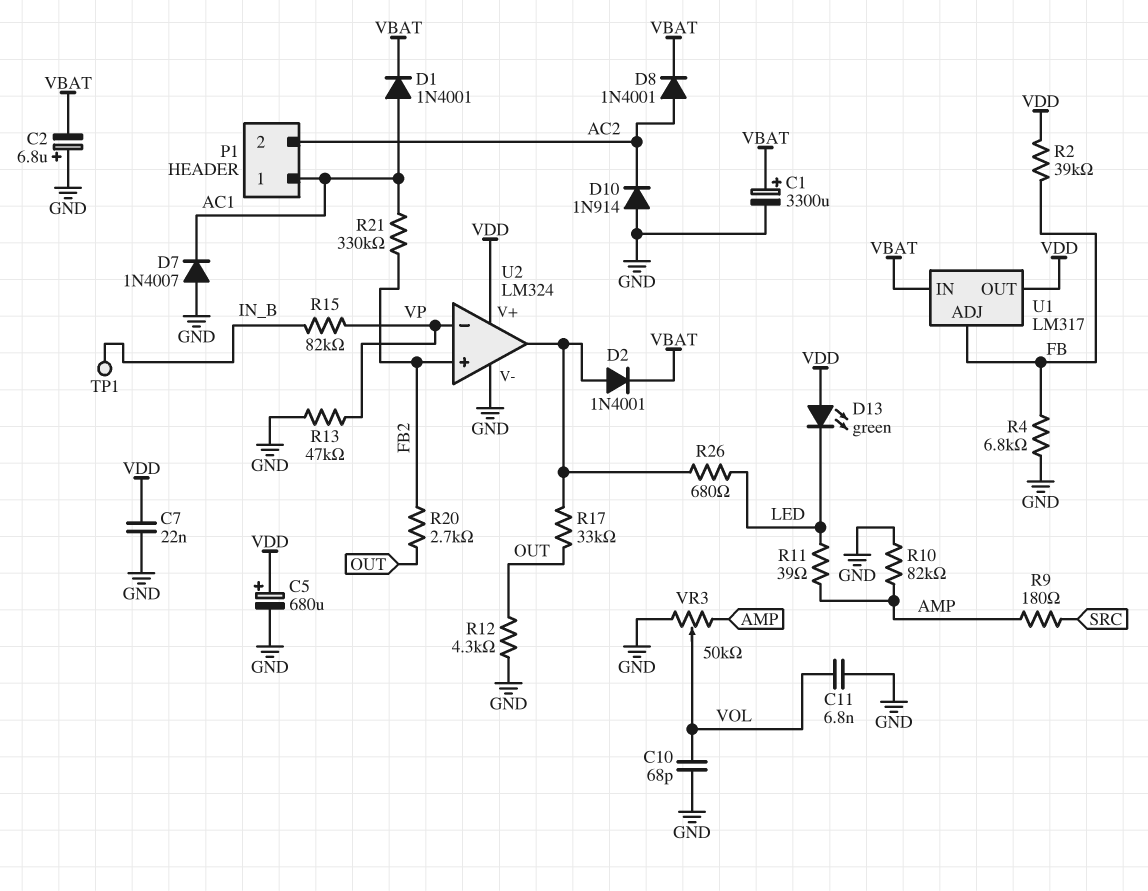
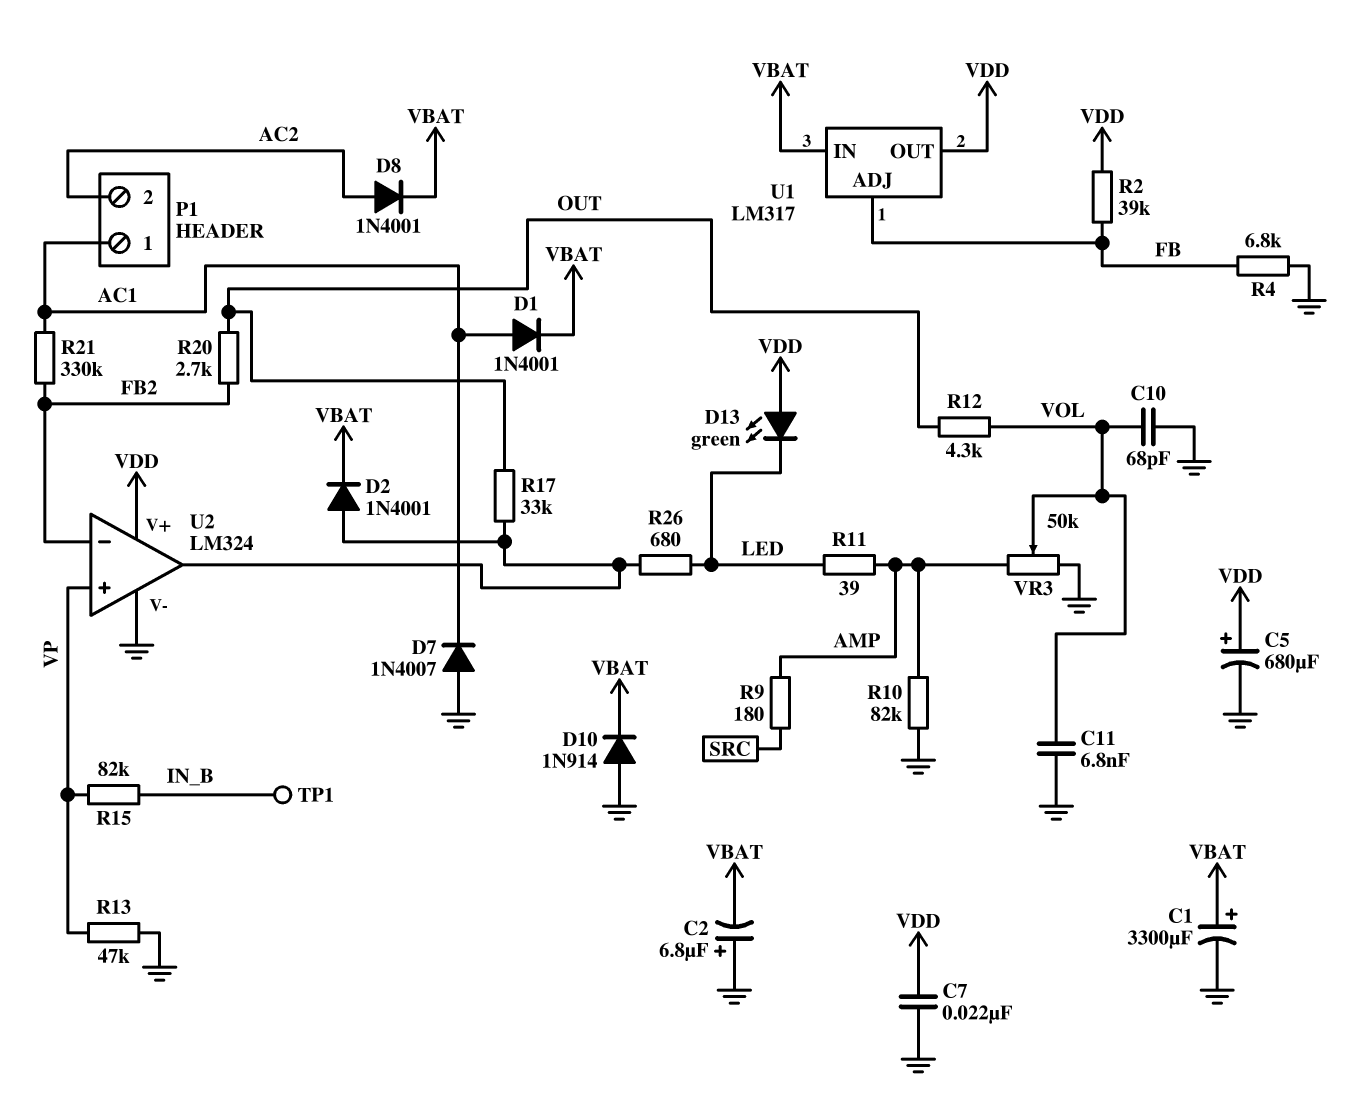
D10: diode 1N914 (A GND, K AC2) -> diode 1N914 (A GND, K VBAT)
R12: 4.3k (GND, OUT) -> 4.3k (OUT, VOL)
U2 pin in+: FB2 -> VP
U2 pin in-: VP -> FB2

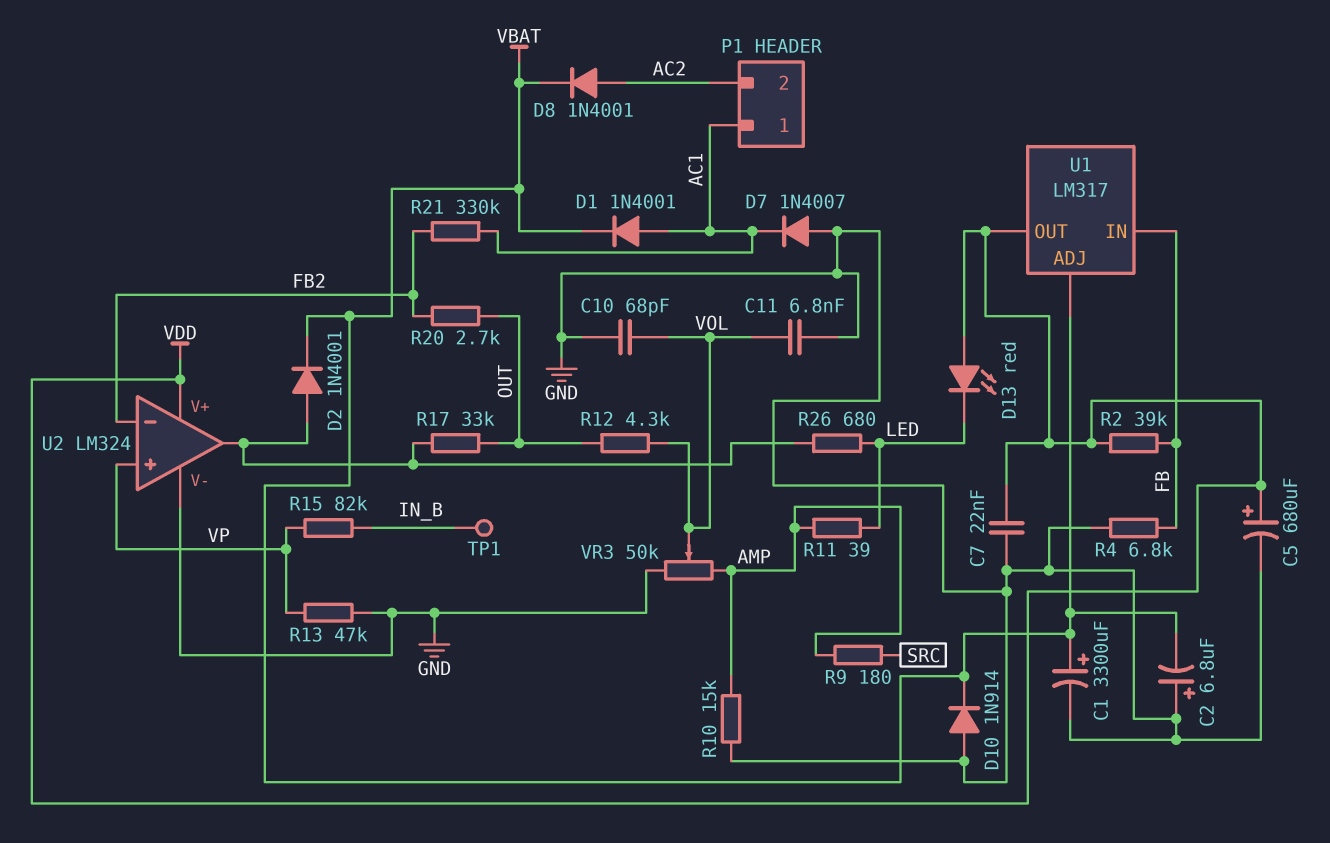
D13: LED green (A VDD, K LED) -> LED red (A VDD, K LED)
R10: 82k (AMP, GND) -> 15k (AMP, GND)
U1 pin ADJ: FB -> VBAT
U1 pin IN: VBAT -> FB

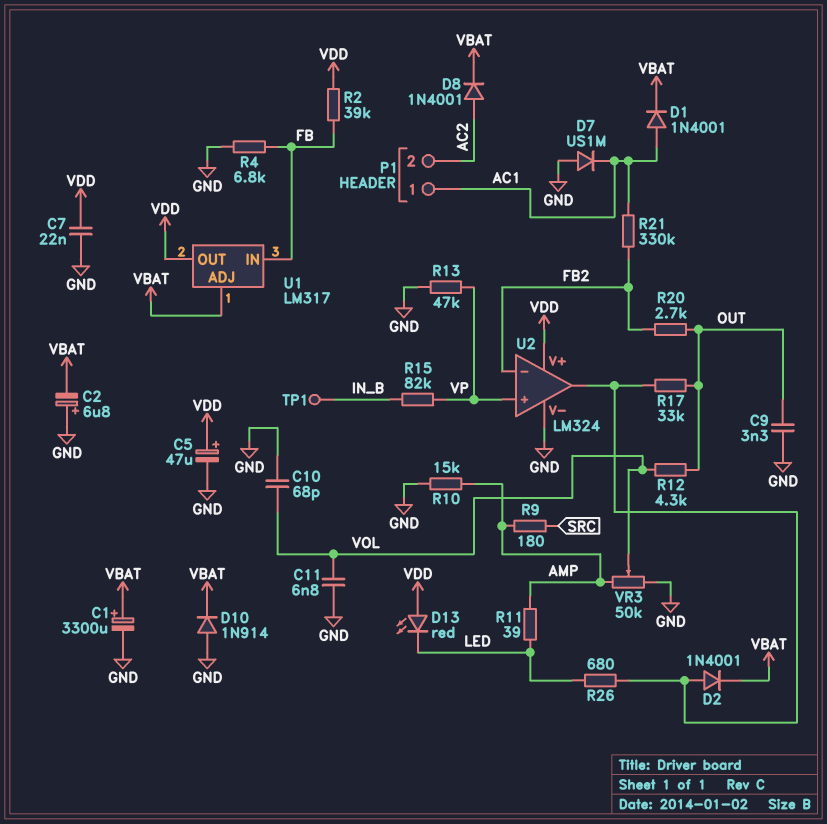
C5: 680uF (plus VDD, minus GND) -> 47uF (plus VDD, minus GND)
C9: none -> 3.3nF (GND, OUT)
D7: diode 1N4007 (A GND, K AC1) -> diode US1M (A GND, K AC1)

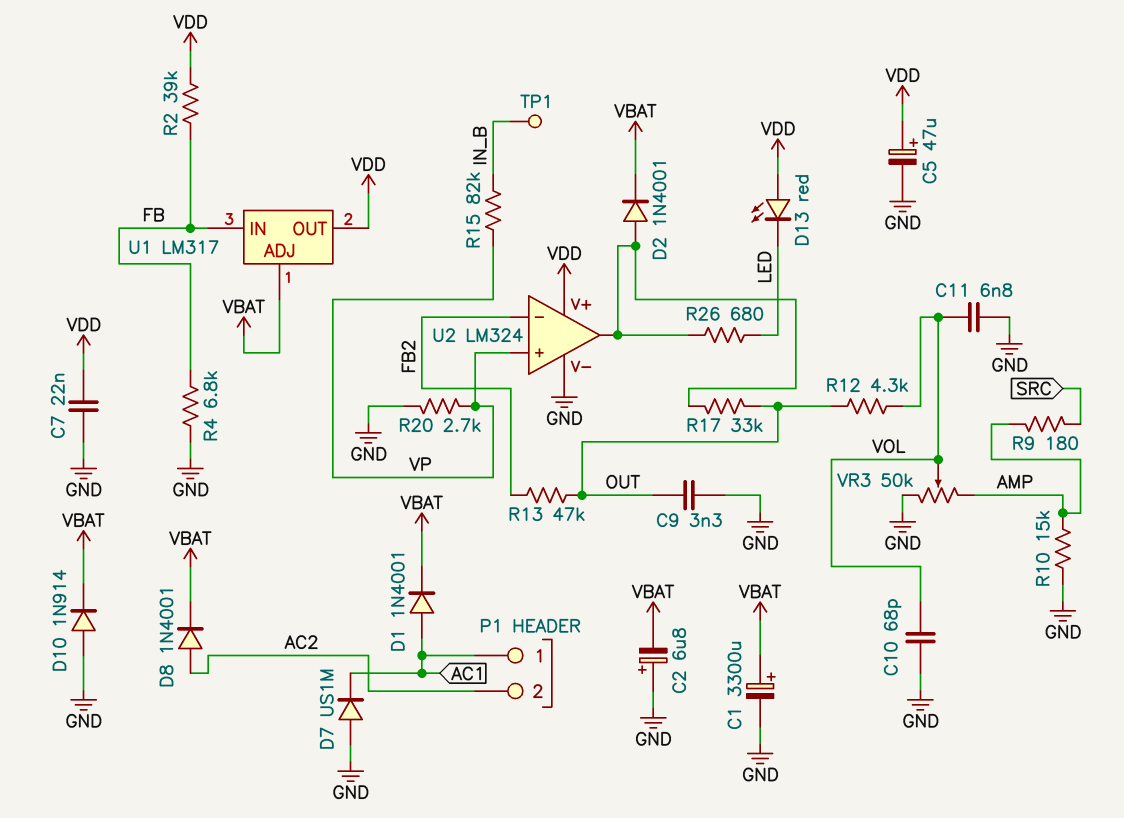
R11: 39 (AMP, LED) -> none
R13: 47k (GND, VP) -> 47k (FB2, OUT)
R20: 2.7k (FB2, OUT) -> 2.7k (GND, VP)
R21: 330k (AC1, FB2) -> none

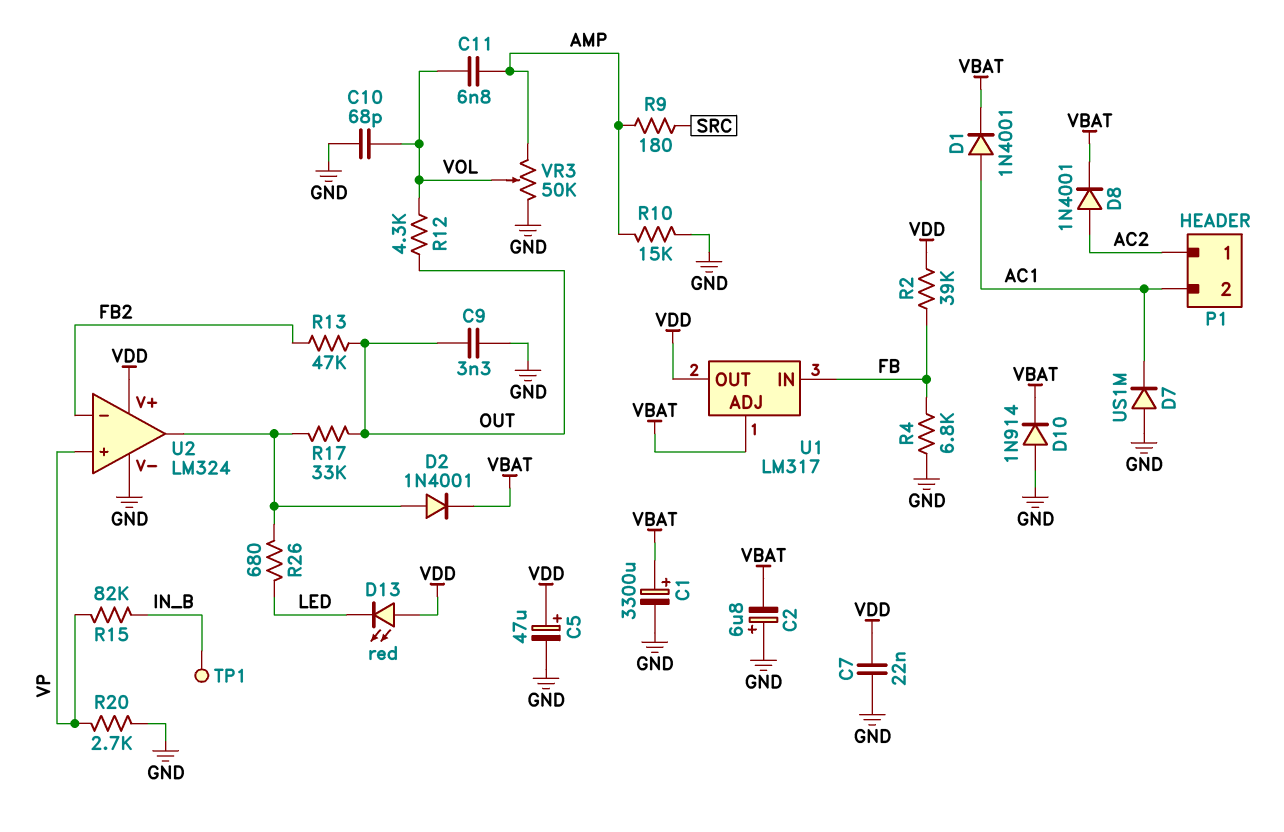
C11: 6.8nF (GND, VOL) -> 6.8nF (AMP, VOL)
P1 pin 1: AC1 -> AC2
P1 pin 2: AC2 -> AC1

